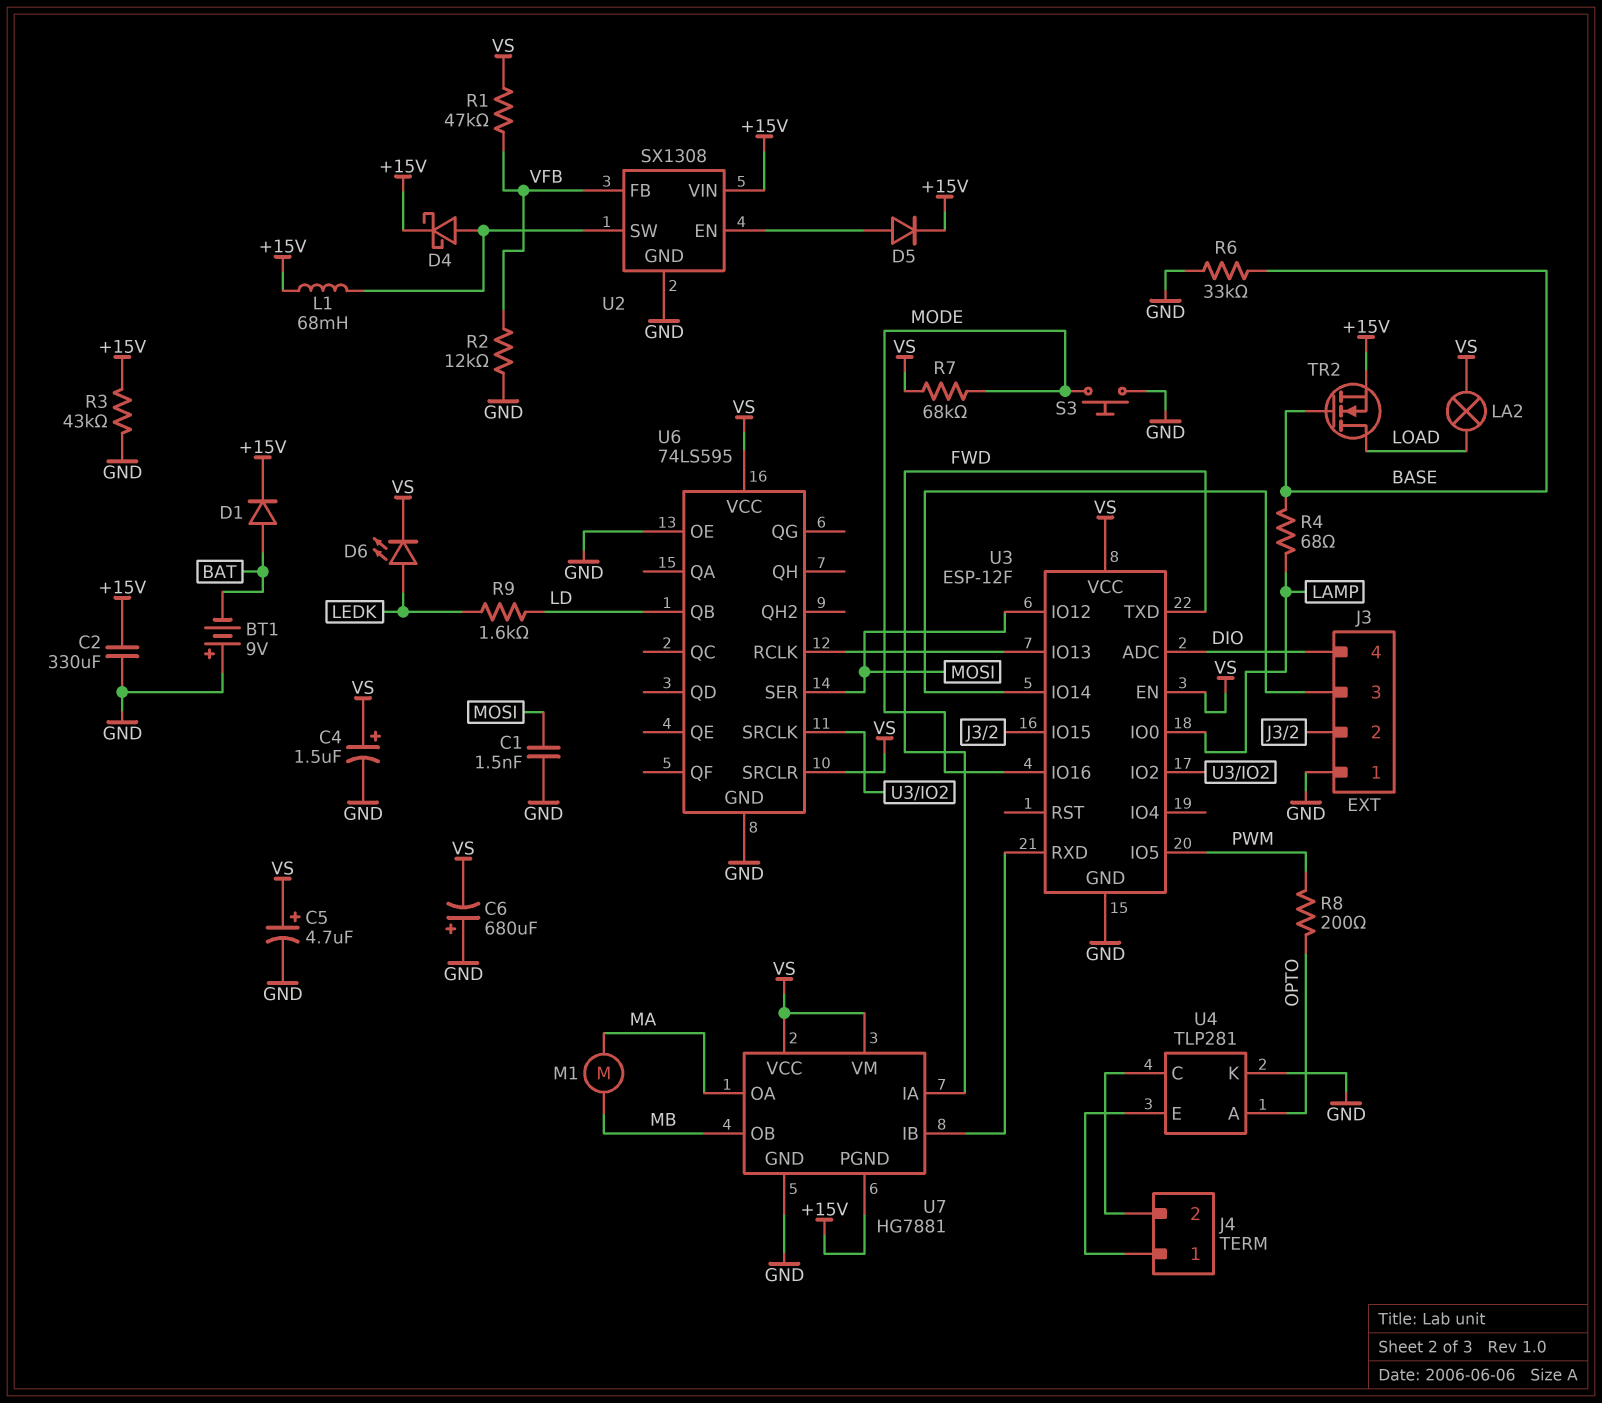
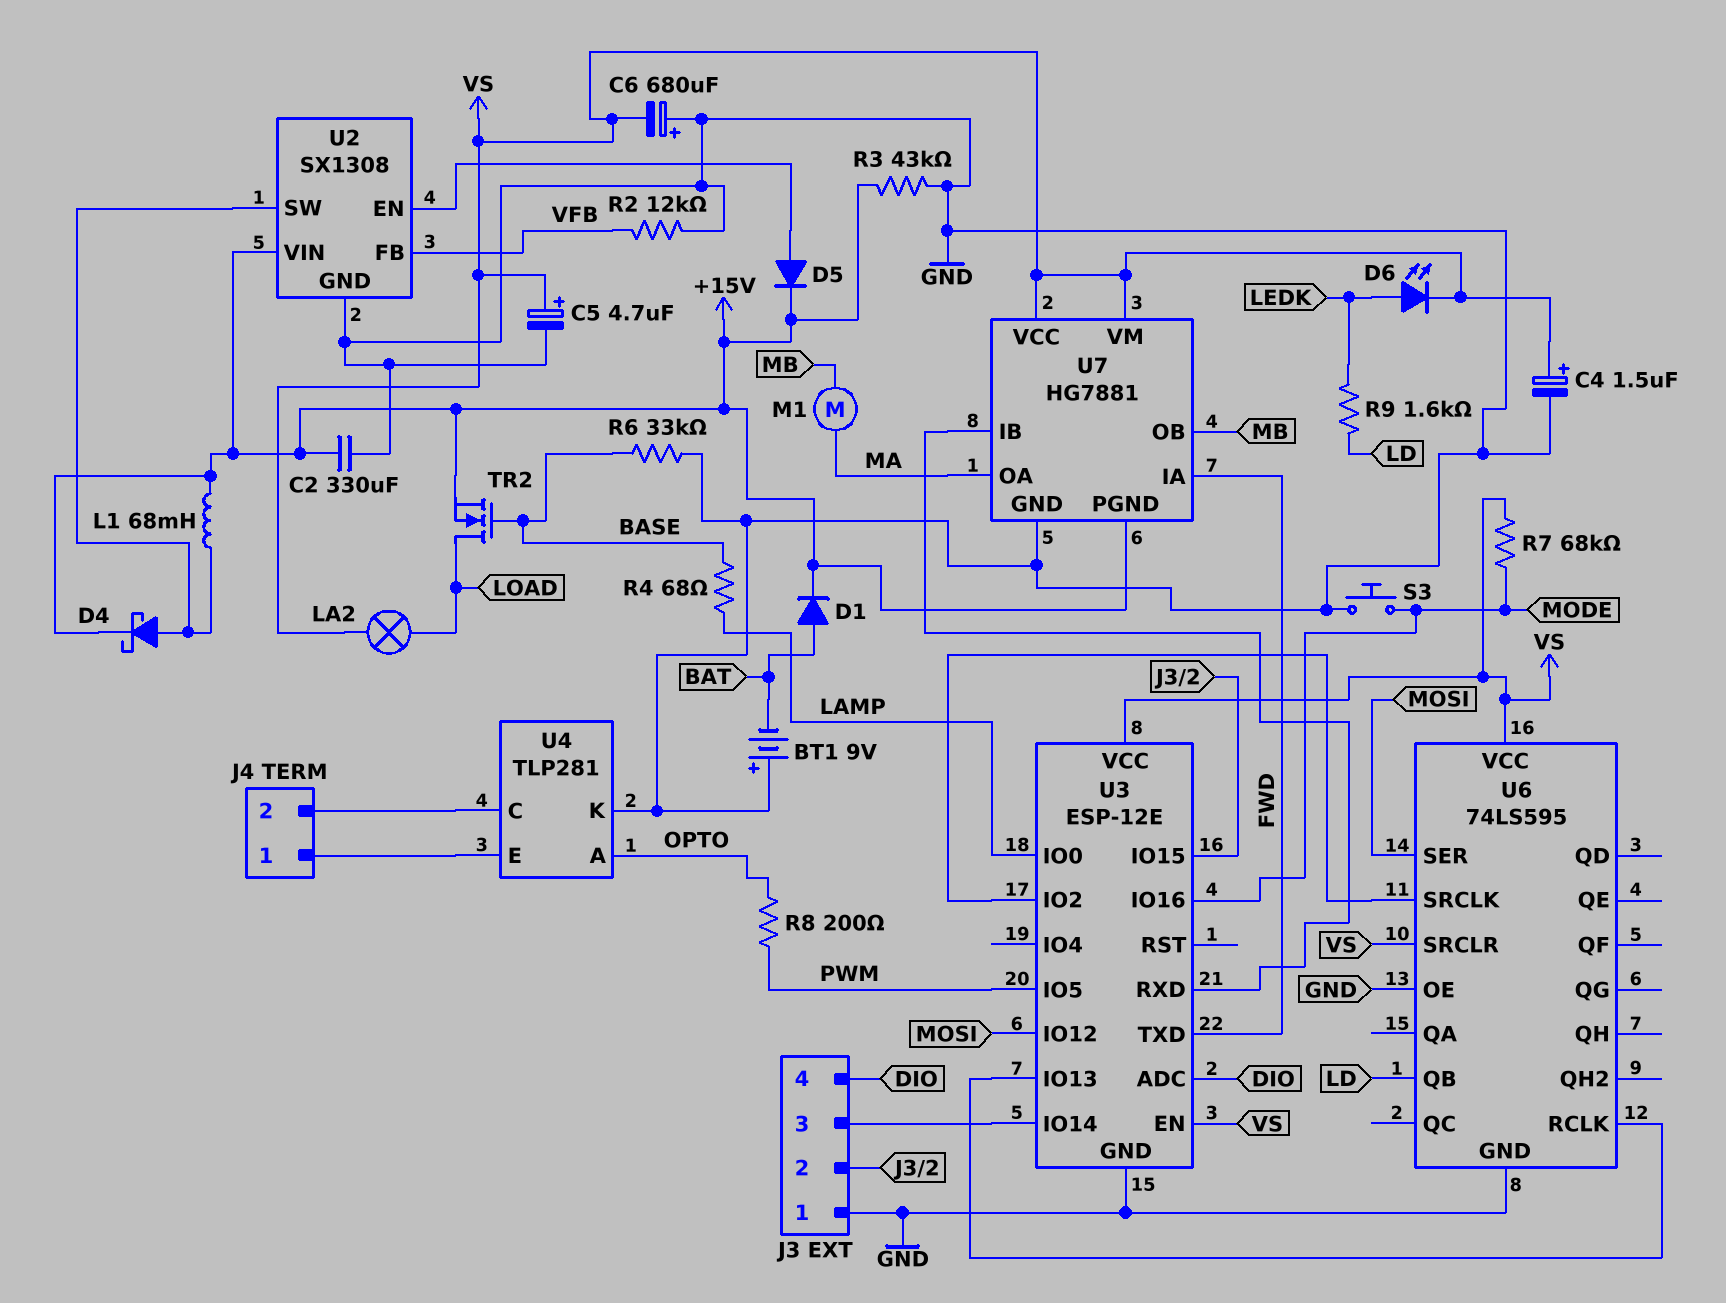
C1: 1.5nF (GND, MOSI) -> none
R1: 47k (VFB, VS) -> none
U3: ESP-12F -> ESP-12E

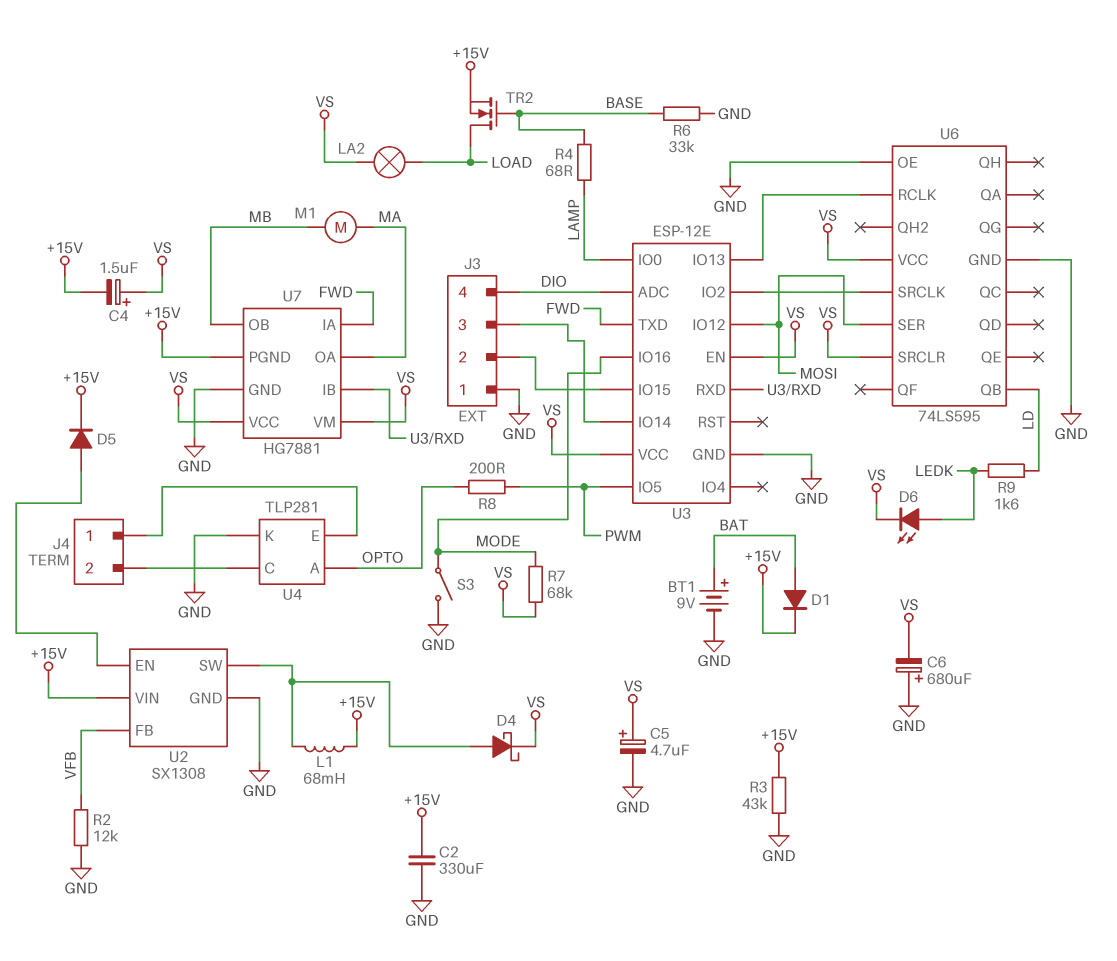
BT1: 9V (plus GND, minus BAT) -> 9V (plus BAT, minus GND)
C4: 1.5uF (plus VS, minus GND) -> 1.5uF (plus VS, minus +15V)
D4: schottky (A U2/SW, K +15V) -> schottky (A U2/SW, K VS)
S3: button (GND, MODE) -> switch (GND, MODE)

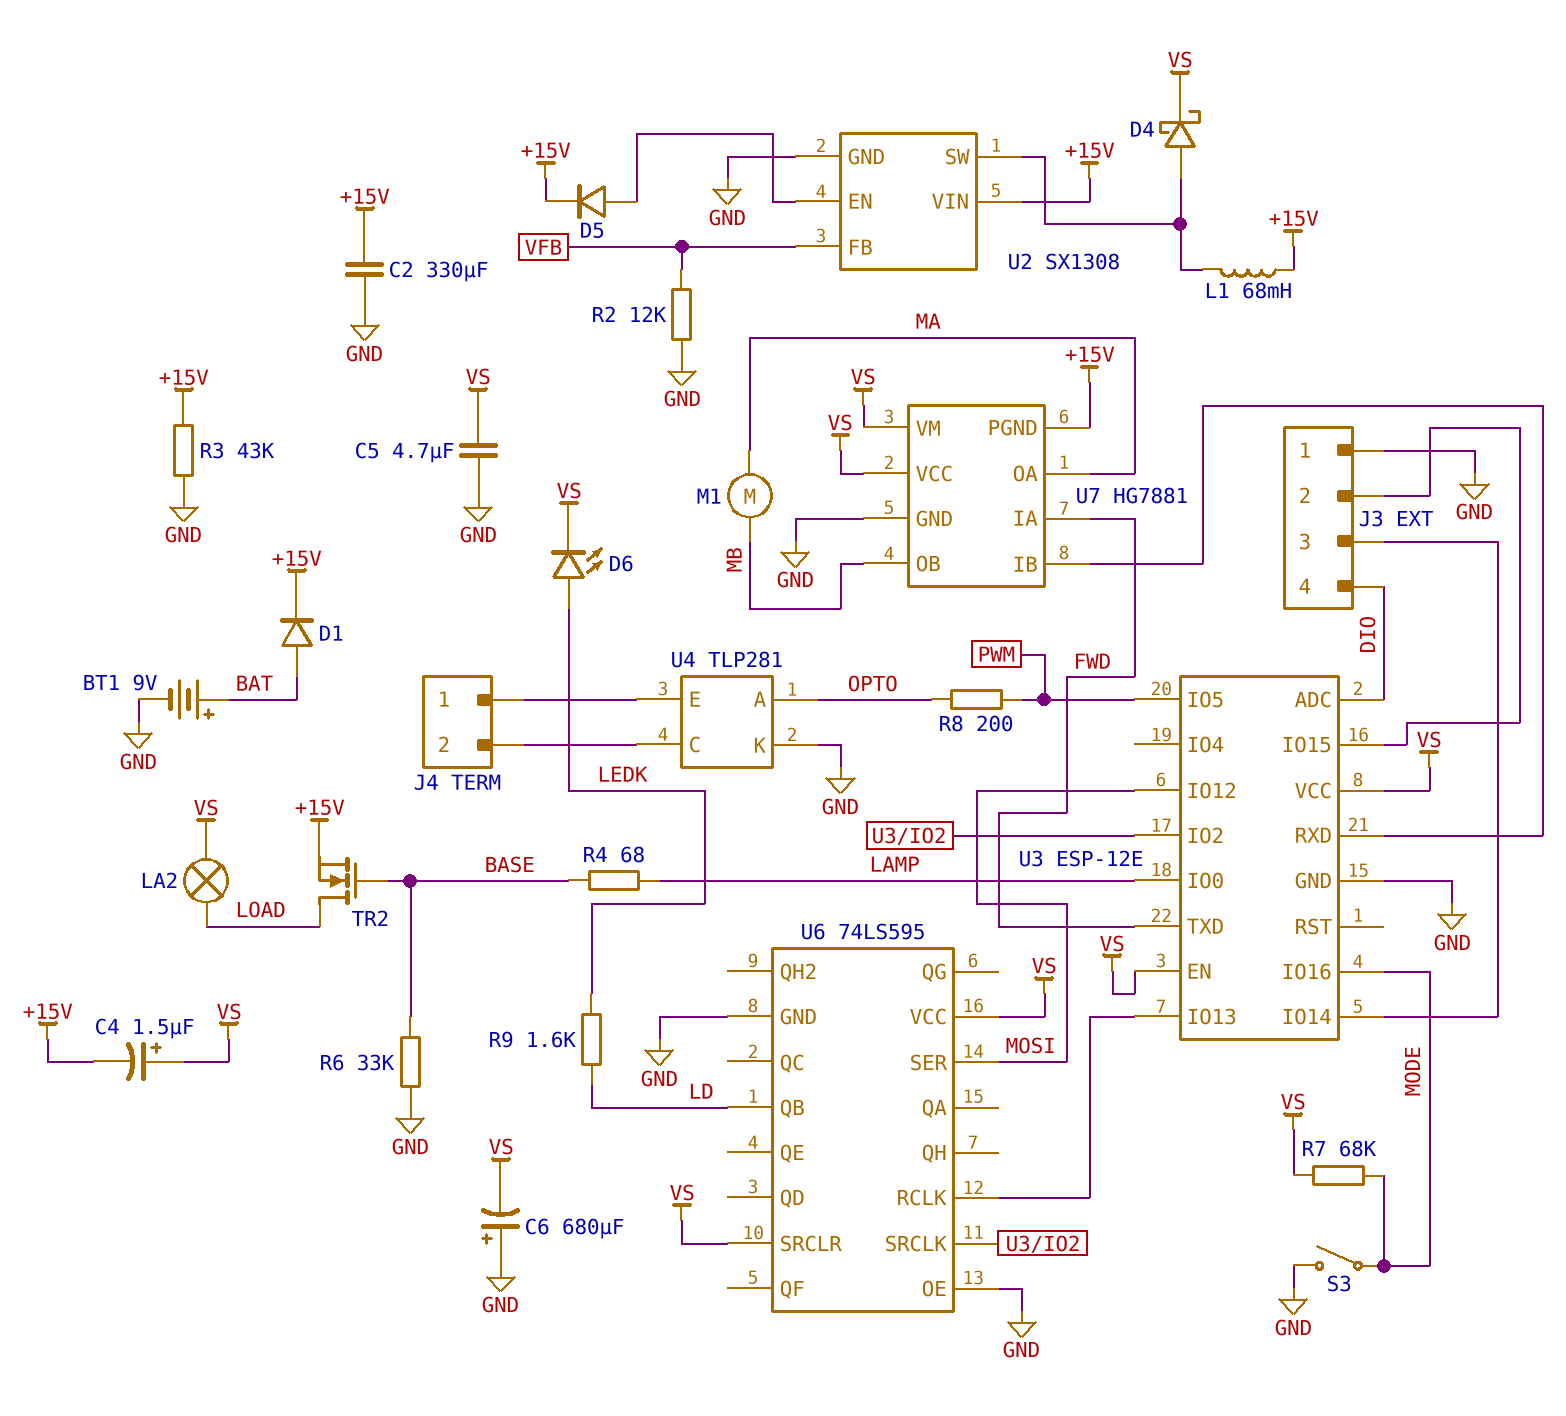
C5: 4.7uF (plus VS, minus GND) -> 4.7uF (GND, VS)

